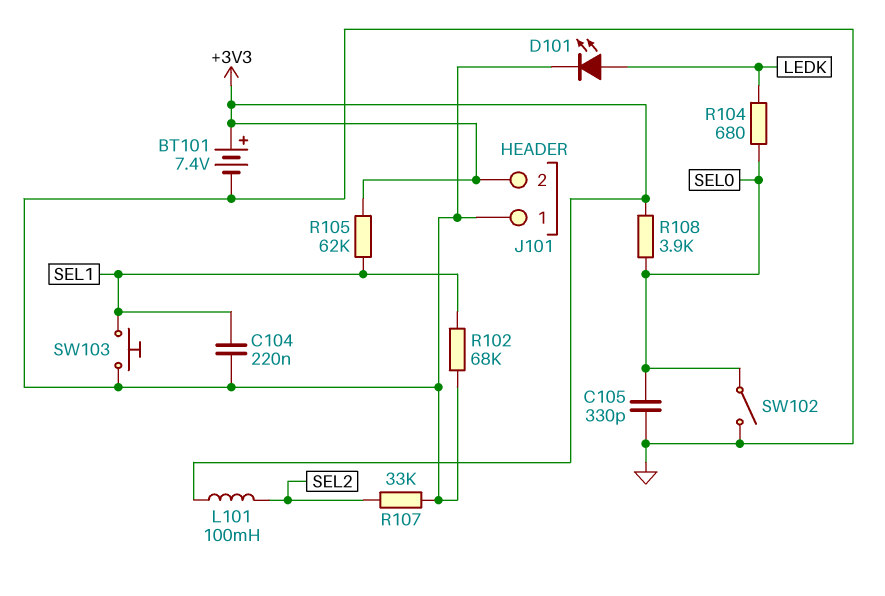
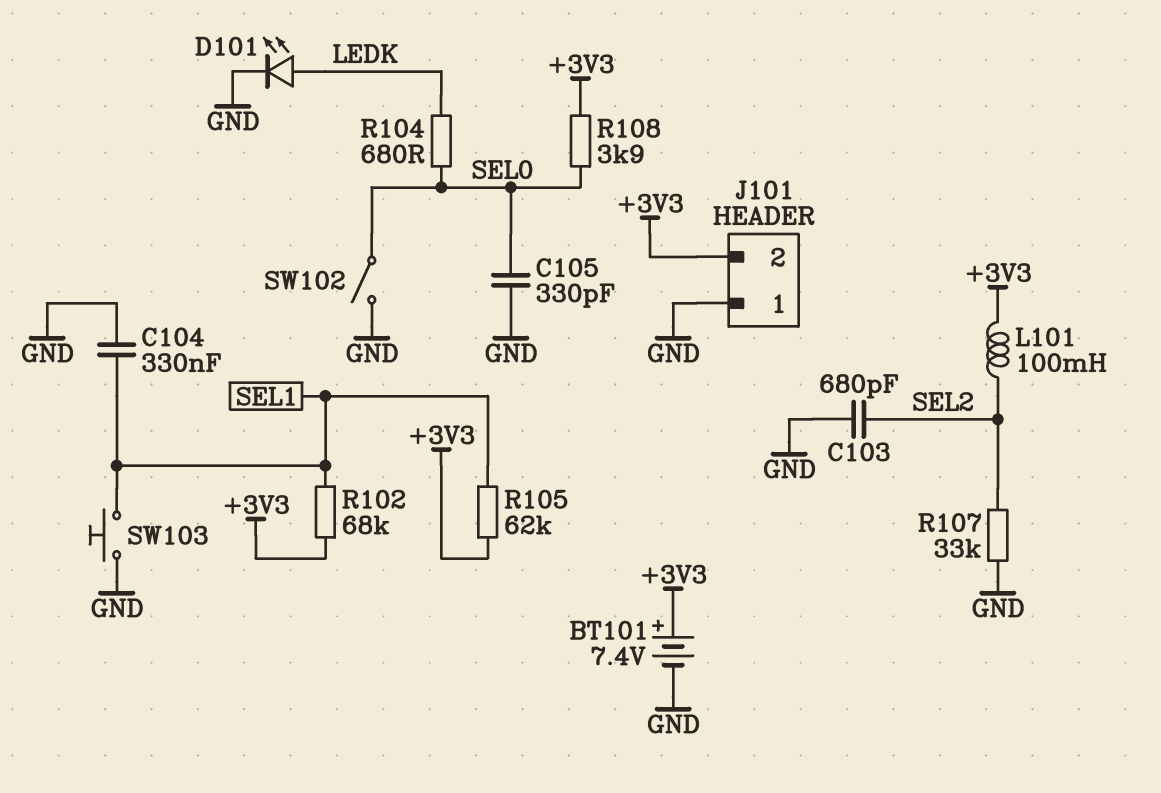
C103: none -> 680pF (GND, SEL2)
C104: 220nF (GND, SEL1) -> 330nF (GND, SEL1)
R102: 68k (GND, SEL1) -> 68k (+3V3, SEL1)

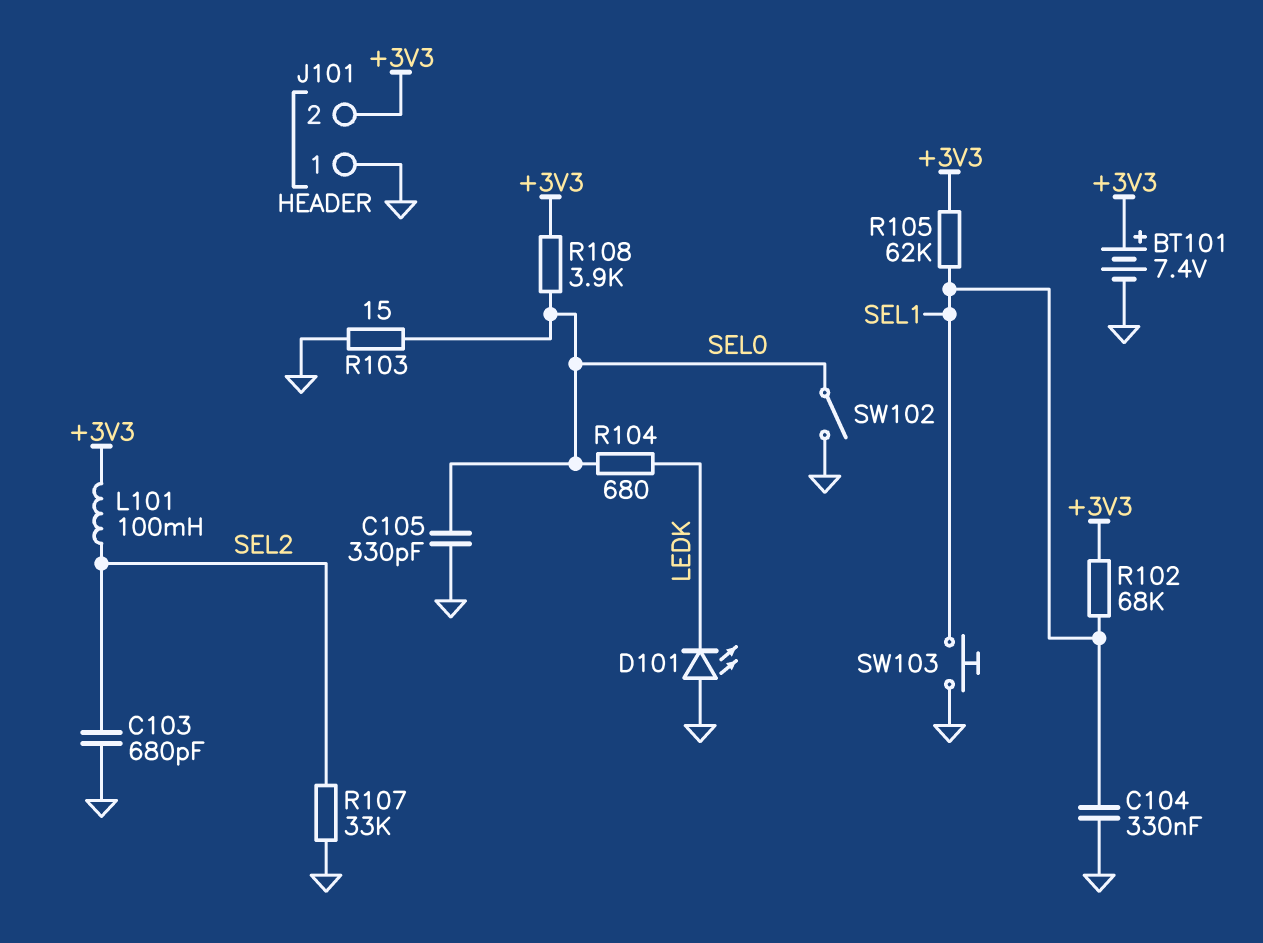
D101: LED (A LEDK, K GND) -> LED (A GND, K LEDK)
R103: none -> 15 (GND, SEL0)

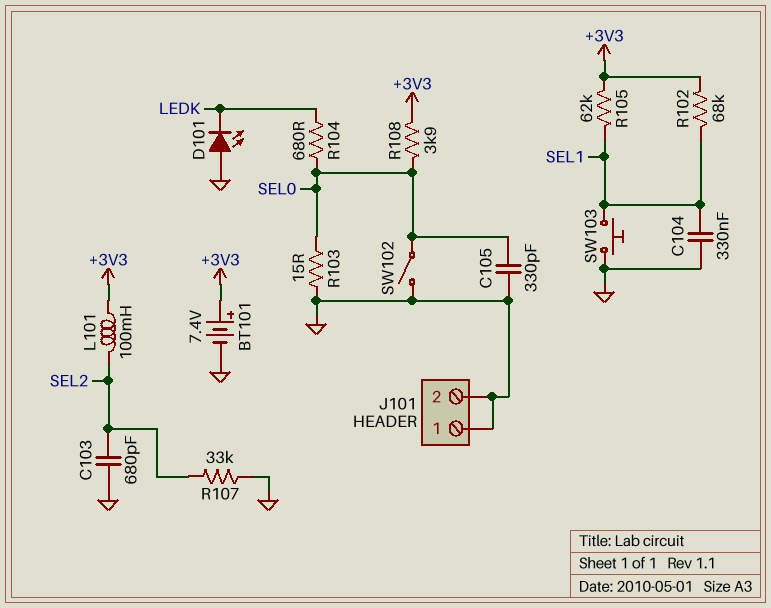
J101 pin 2: +3V3 -> GND

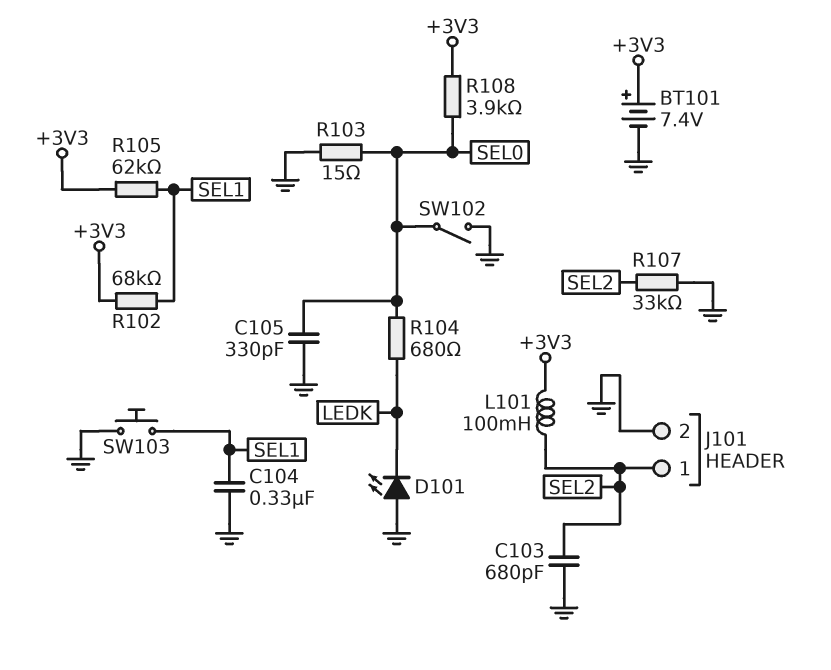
J101 pin 1: GND -> SEL2

